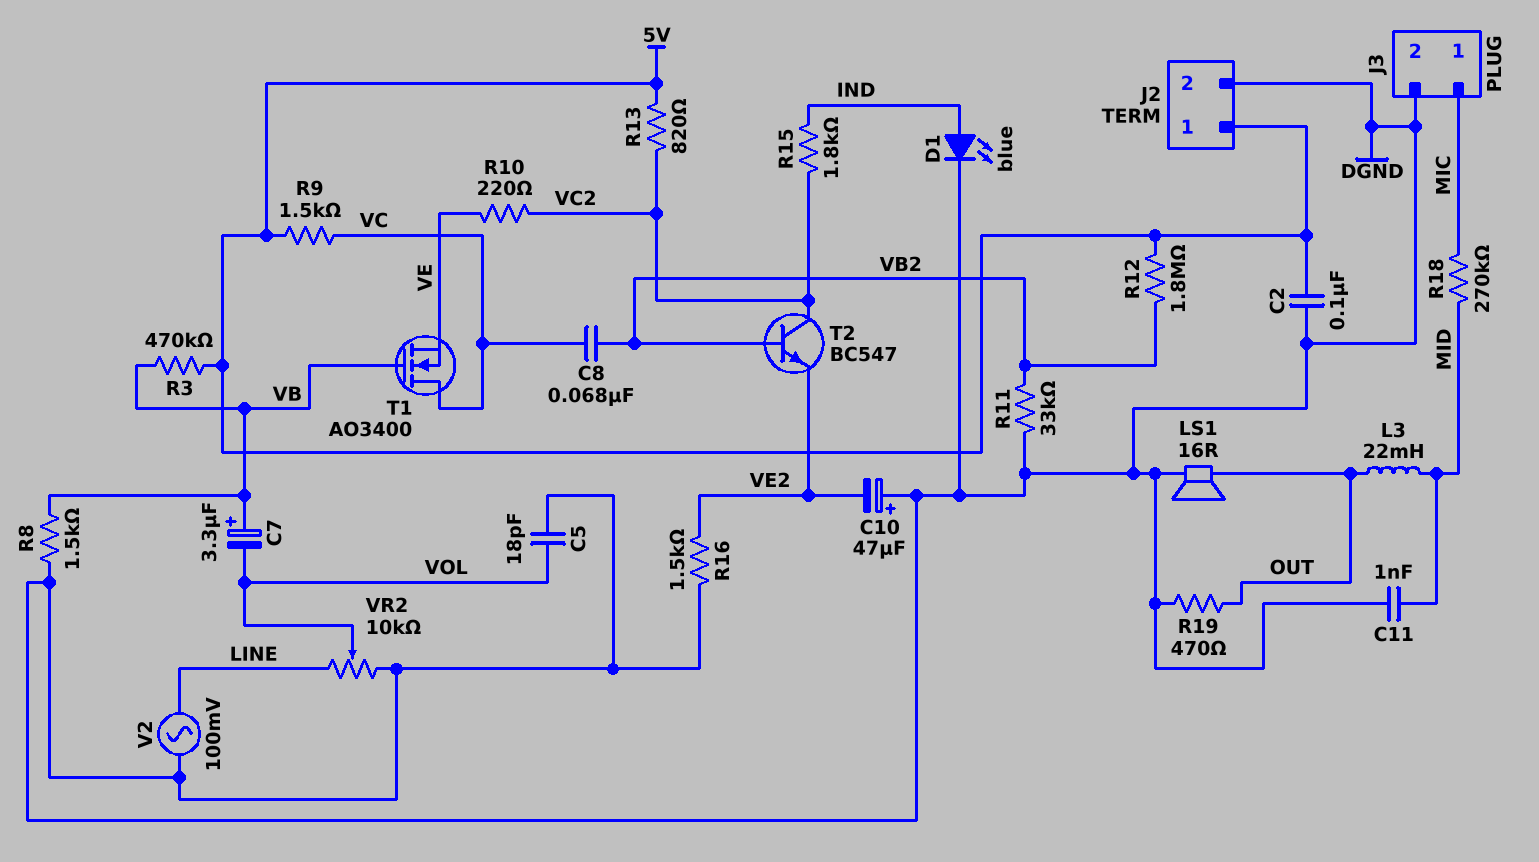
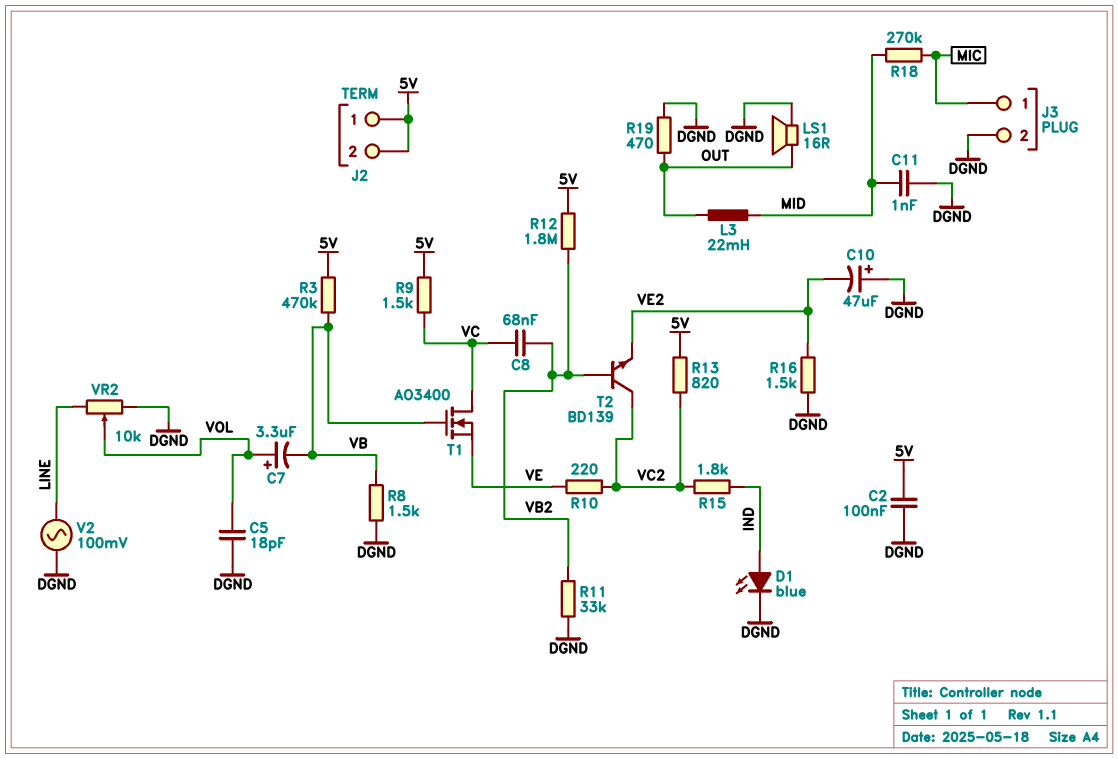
C7: 3.3uF (plus VB, minus VOL) -> 3.3uF (plus VOL, minus VB)
J2 pin 2: DGND -> 5V
T2: NPN BC547 (B VB2, C VC2, E VE2) -> NPN BD139 (B VB2, C VC2, E VE2)

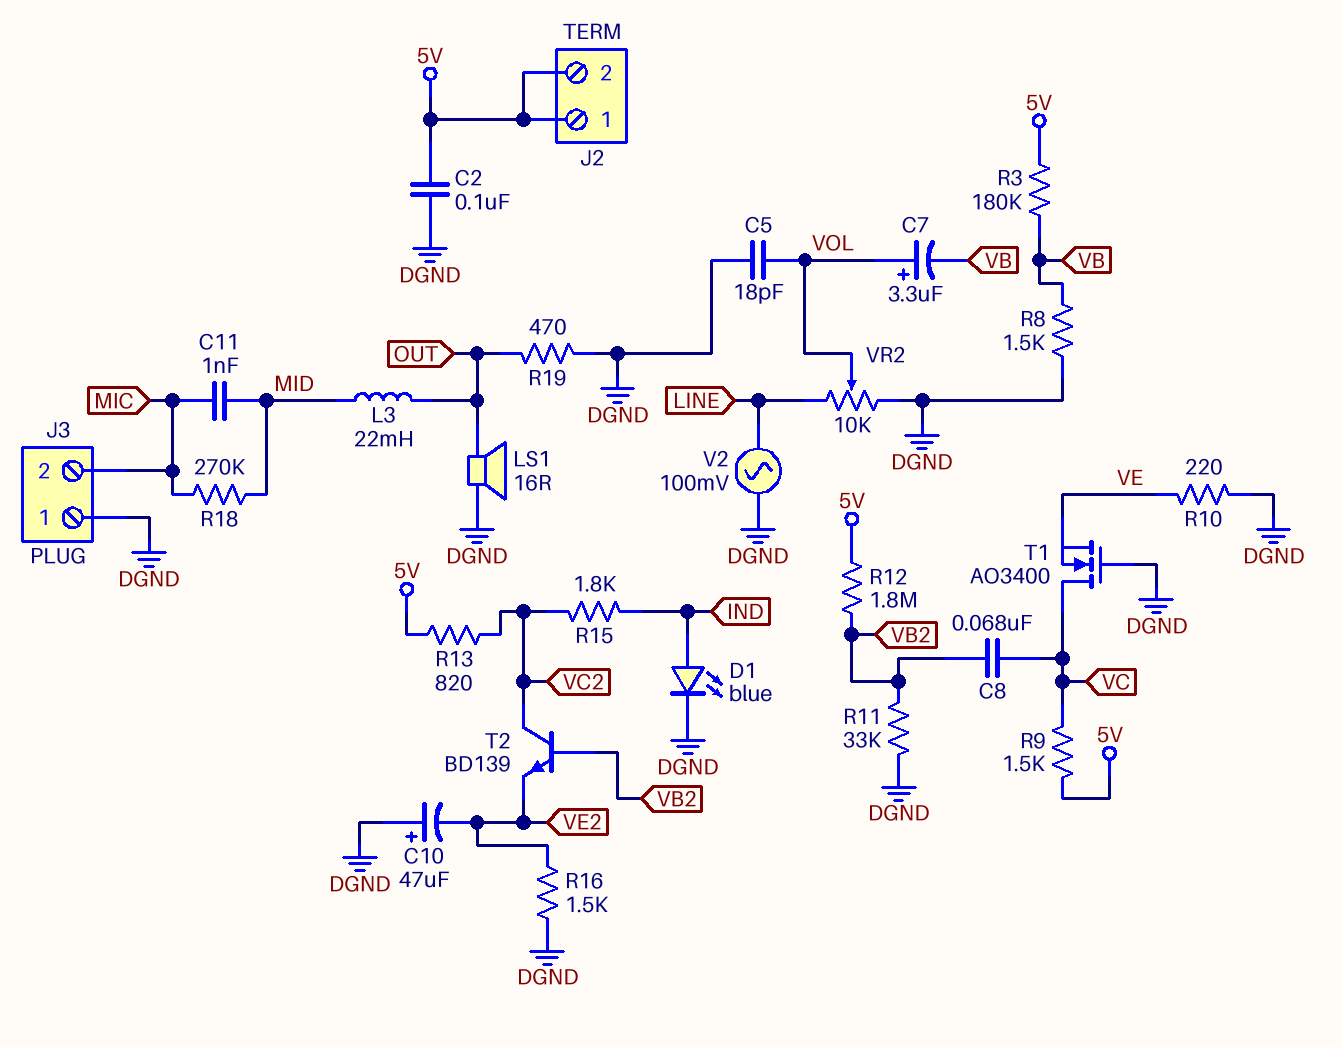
C11: 1nF (DGND, MID) -> 1nF (MIC, MID)
J3 pin 1: MIC -> DGND
J3 pin 2: DGND -> MIC
R3: 470k (5V, VB) -> 180k (5V, VB)
R10: 220 (VC2, VE) -> 220 (DGND, VE)
T1: NMOS AO3400 (G VB, D VC, S VE) -> NMOS AO3400 (G DGND, D VC, S VE)

